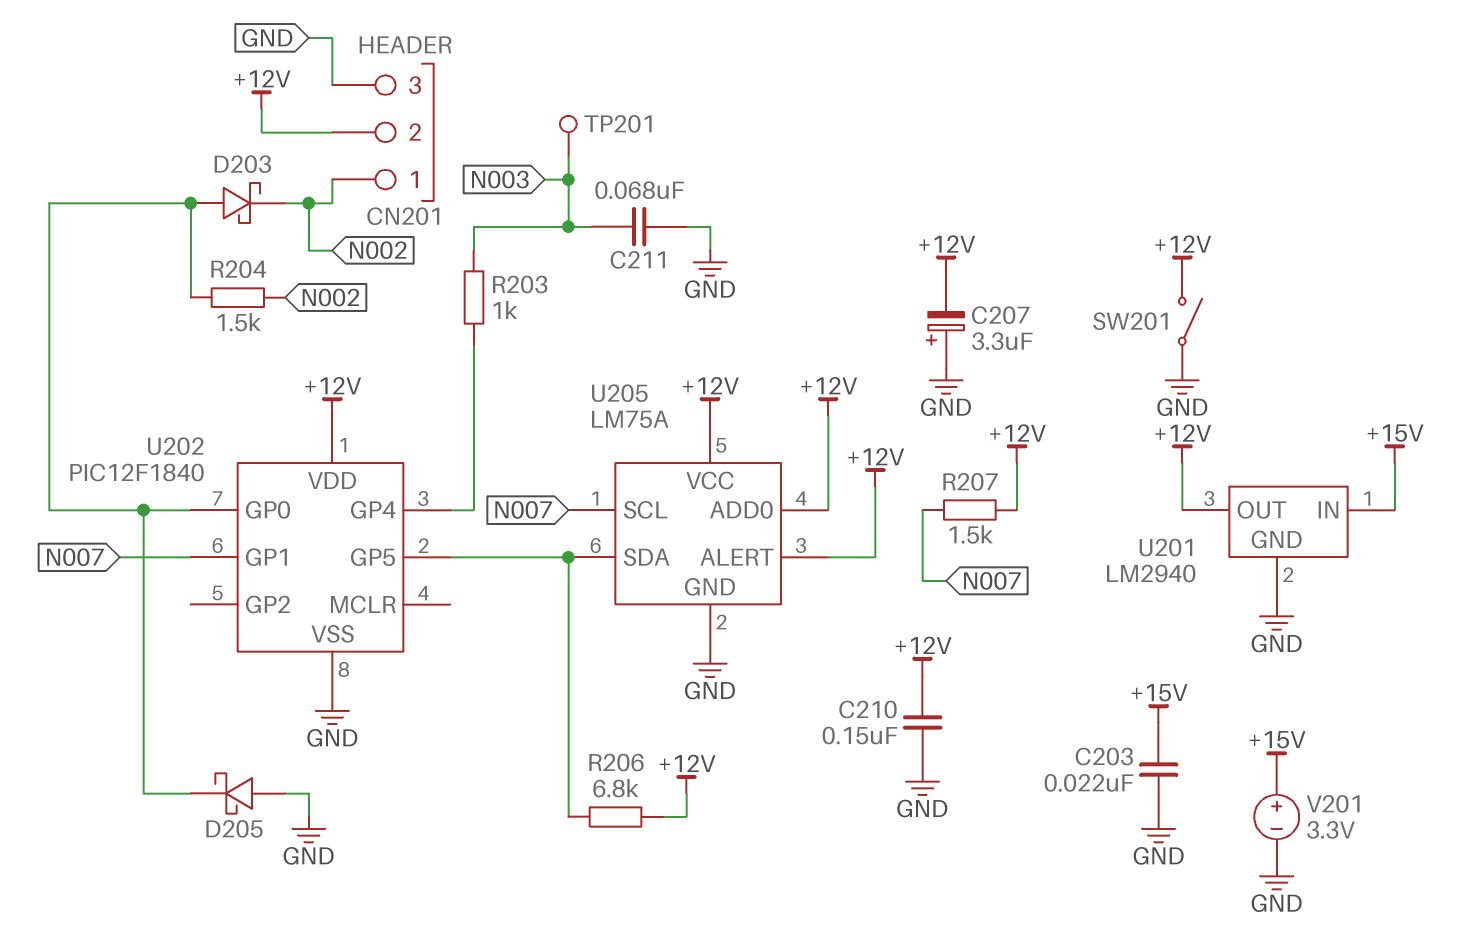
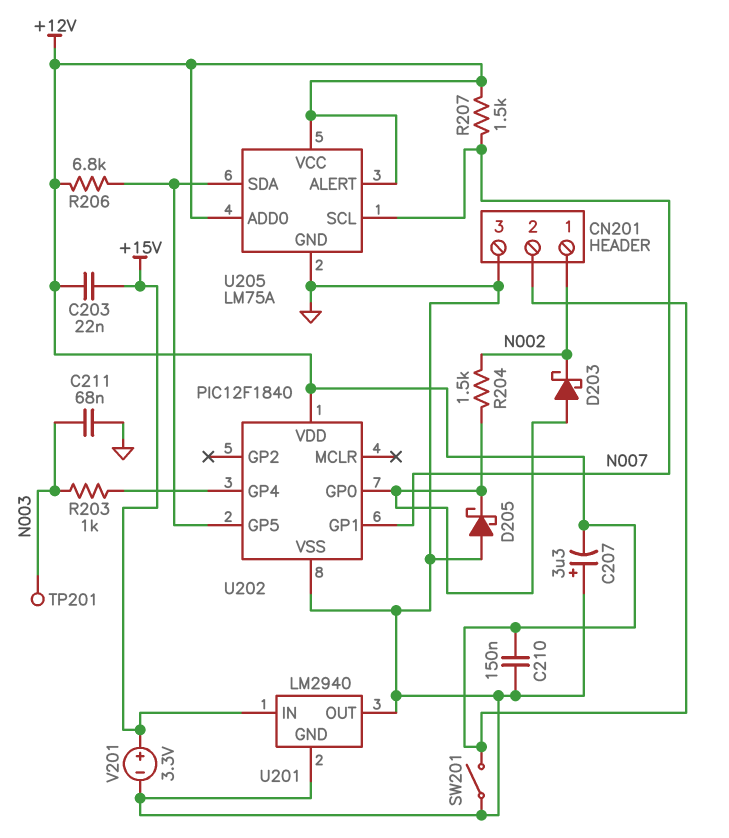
C203: 22nF (+15V, GND) -> 22nF (+12V, +15V)
U201 pin OUT: +12V -> GND

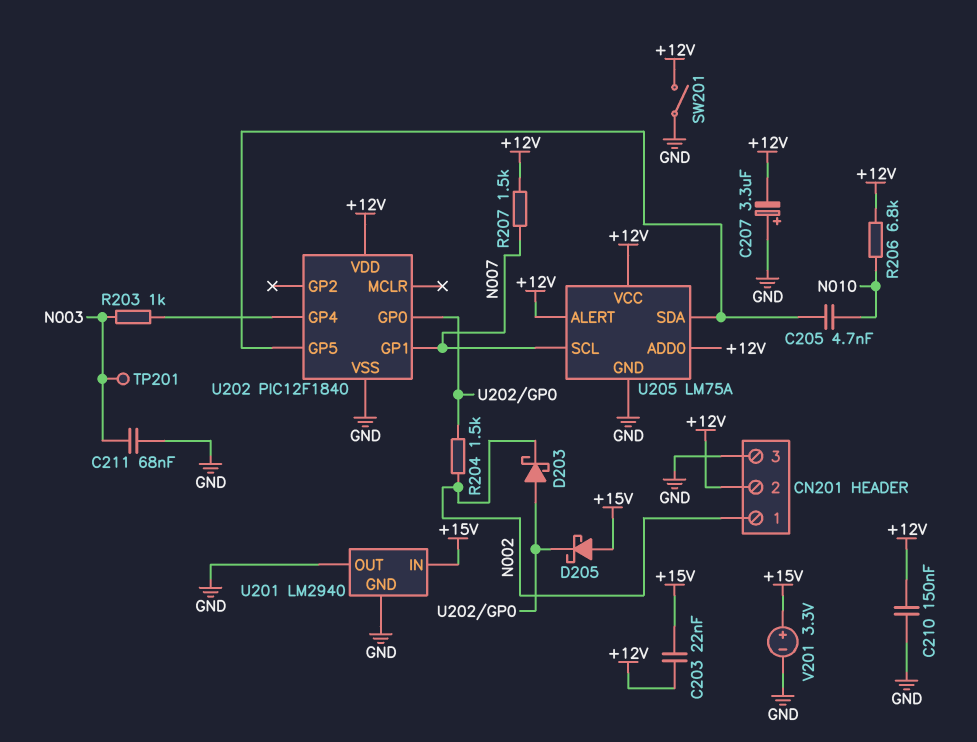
C205: none -> 4.7nF (N010, U202/GP5)
D205: schottky (A GND, K U202/GP0) -> schottky (A +15V, K U202/GP0)
R206: 6.8k (+12V, U202/GP5) -> 6.8k (+12V, N010)

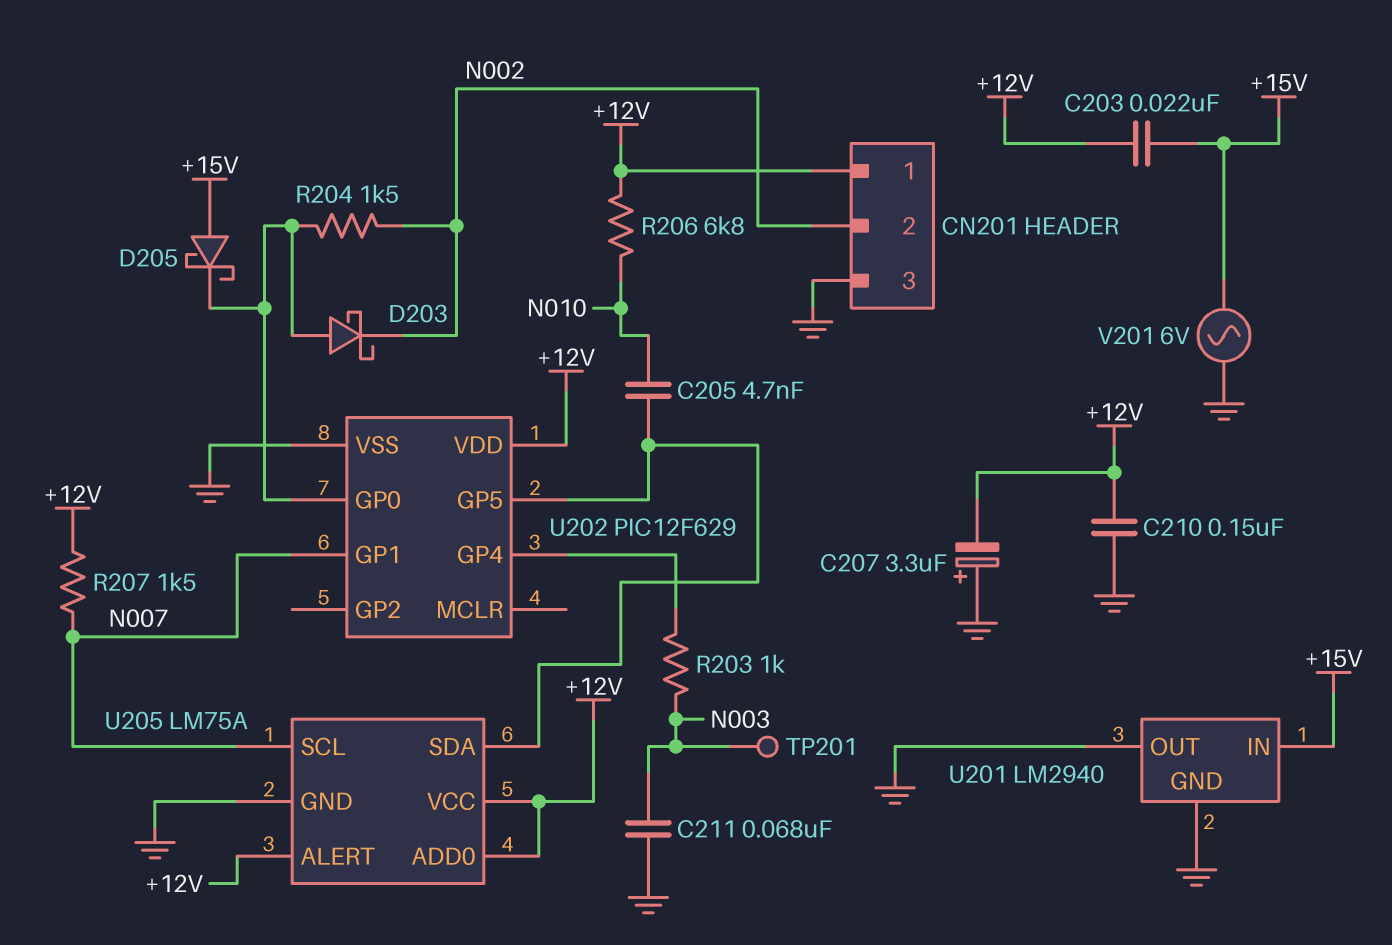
CN201 pin 1: N002 -> +12V
CN201 pin 2: +12V -> N002
SW201: switch (+12V, GND) -> none
U202: PIC12F1840 -> PIC12F629
V201: 3.3V (plus +15V, minus GND) -> AC 6V (+15V, GND)

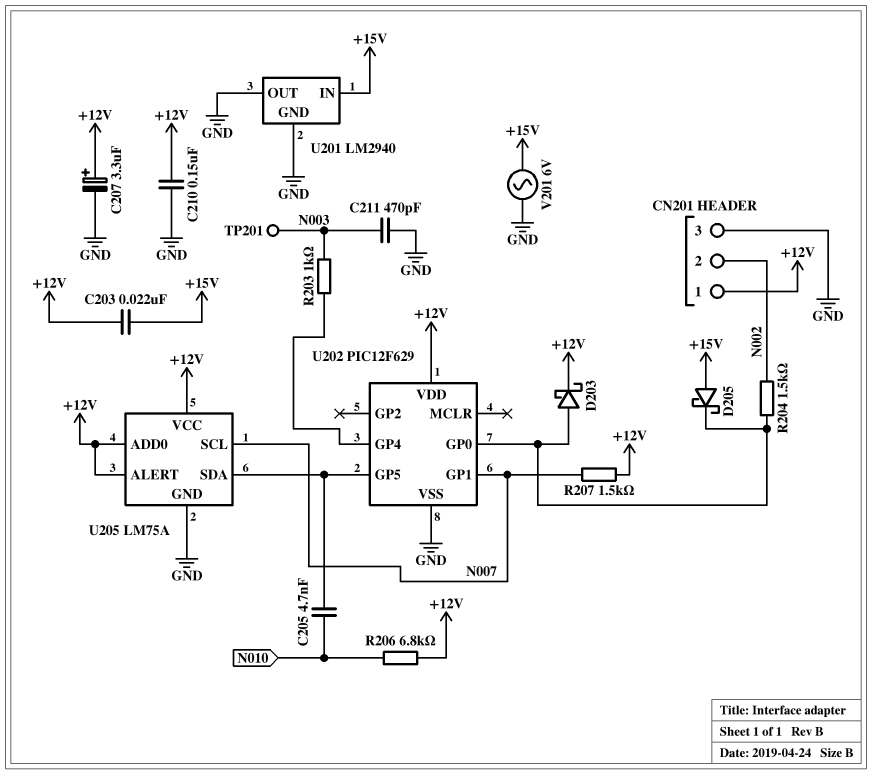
C207: 3.3uF (plus GND, minus +12V) -> 3.3uF (plus +12V, minus GND)
C211: 68nF (GND, N003) -> 470pF (GND, N003)
D203: schottky (A U202/GP0, K N002) -> schottky (A U202/GP0, K +12V)

